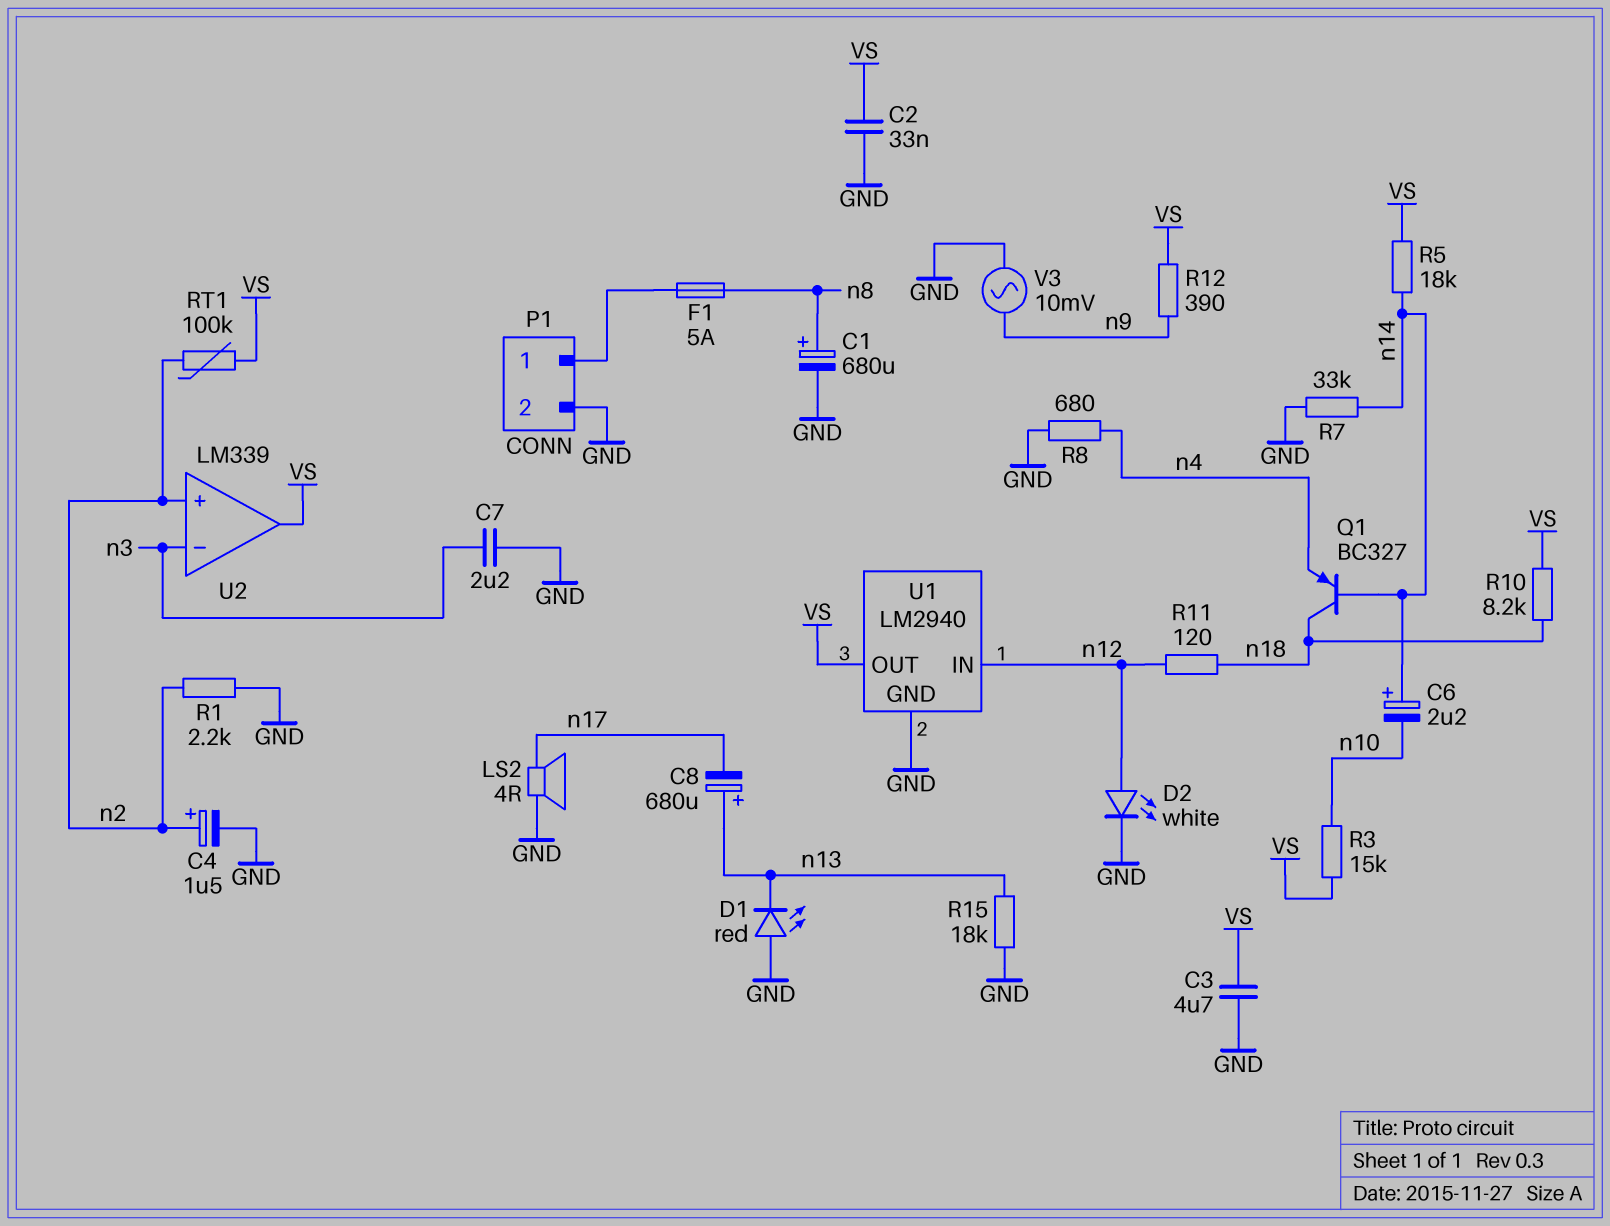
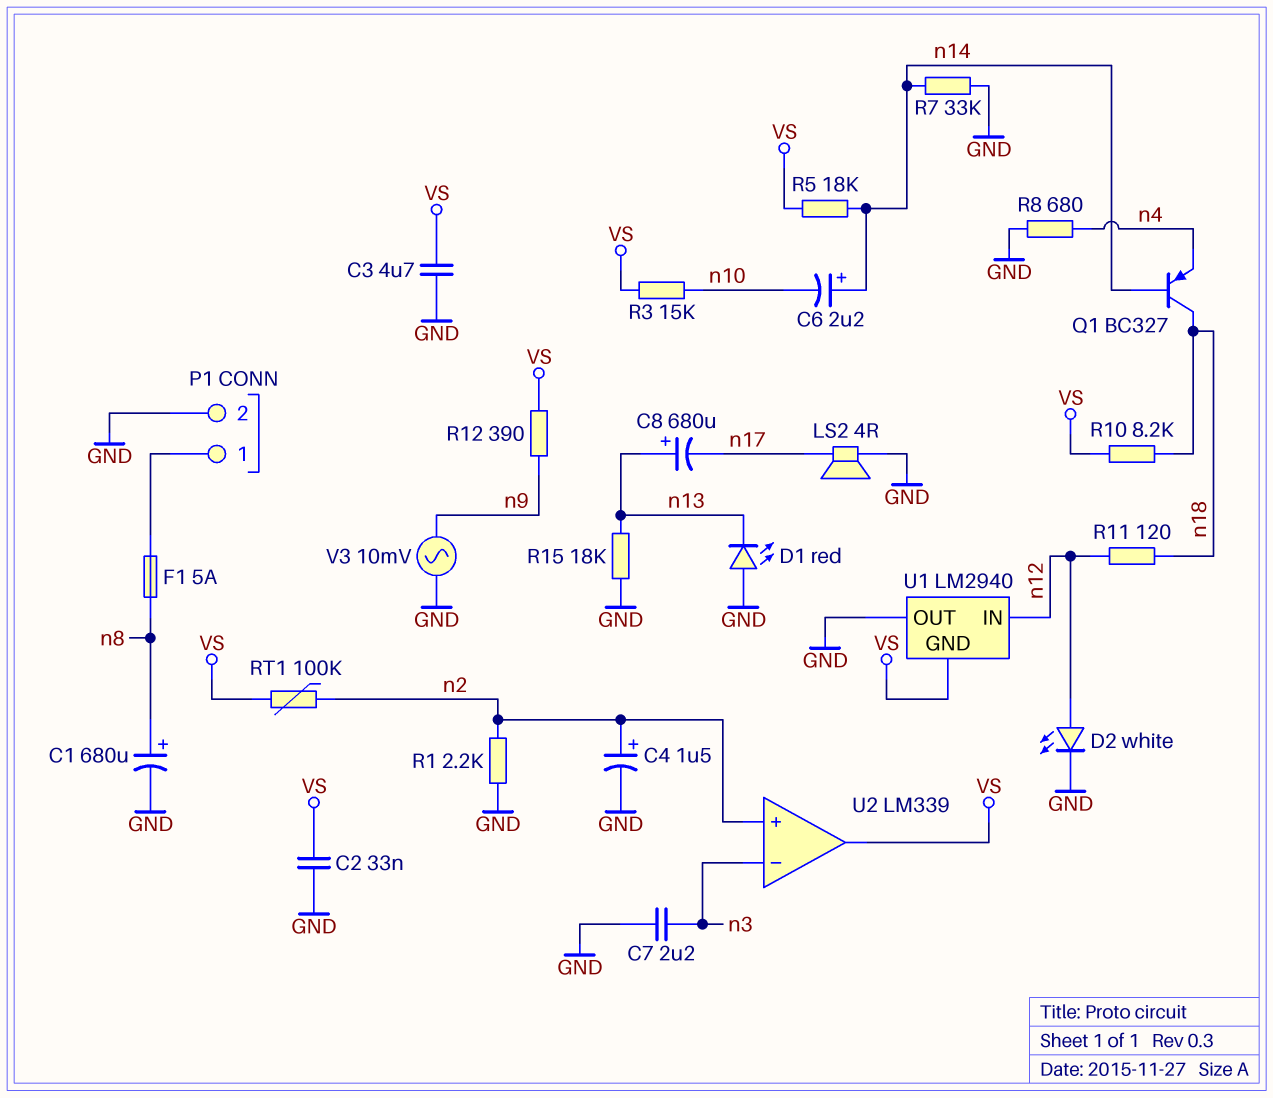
U1 pin GND: GND -> VS
U1 pin OUT: VS -> GND

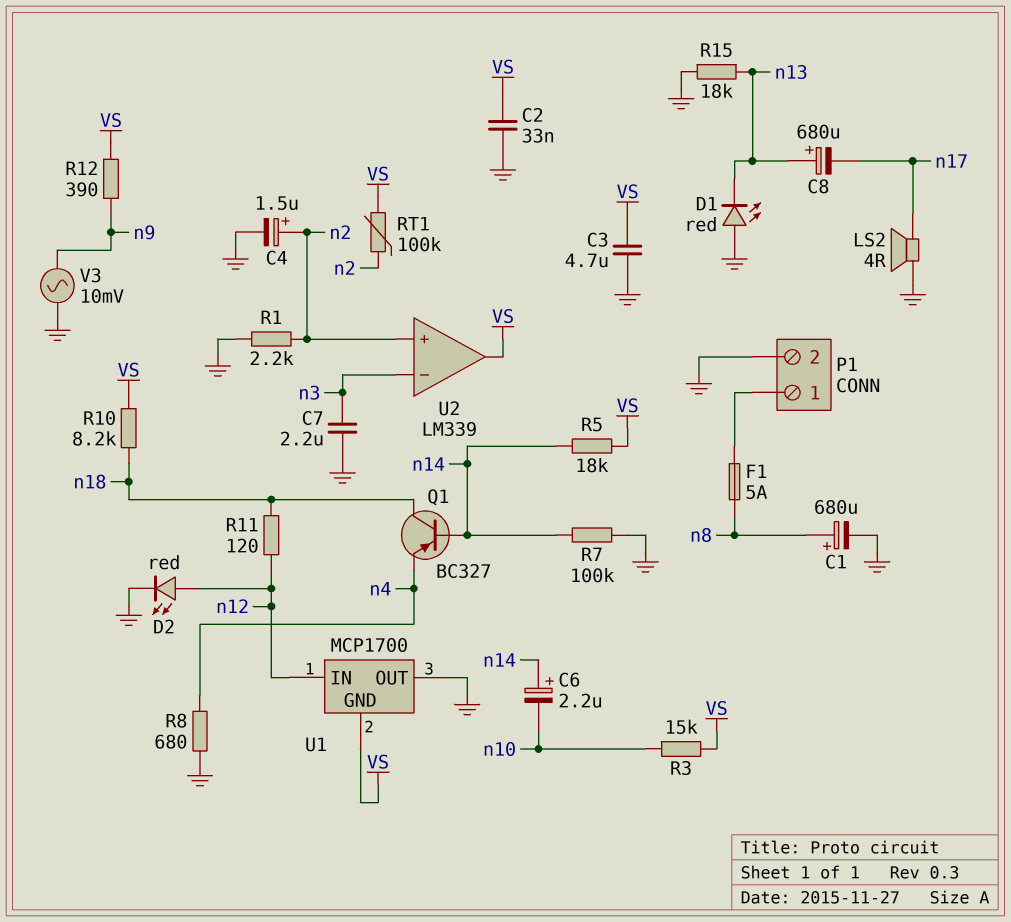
D2: LED white (A n12, K GND) -> LED red (A n12, K GND)
R7: 33k (GND, n14) -> 100k (GND, n14)
U1: LM2940 -> MCP1700

